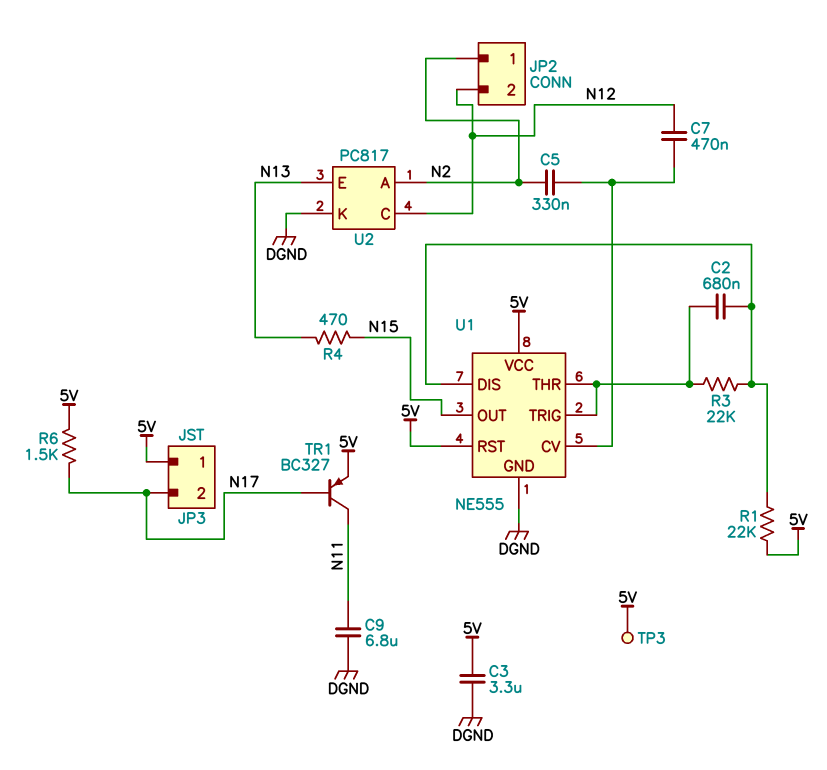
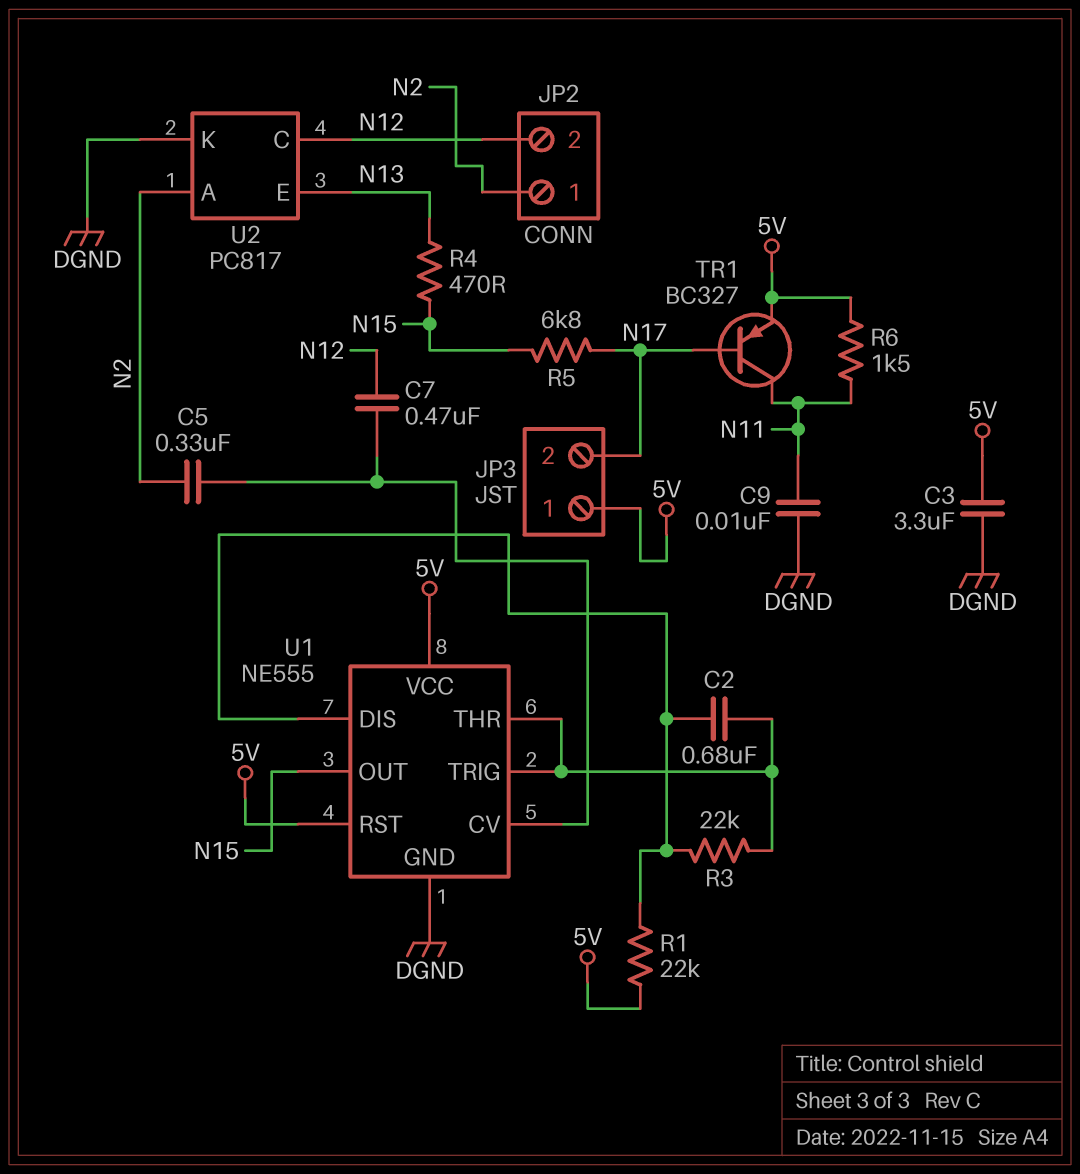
C9: 6.8uF (DGND, N11) -> 10nF (DGND, N11)
R5: none -> 6.8k (N15, N17)
R6: 1.5k (5V, N17) -> 1.5k (5V, N11)
TP3: test point (5V) -> none

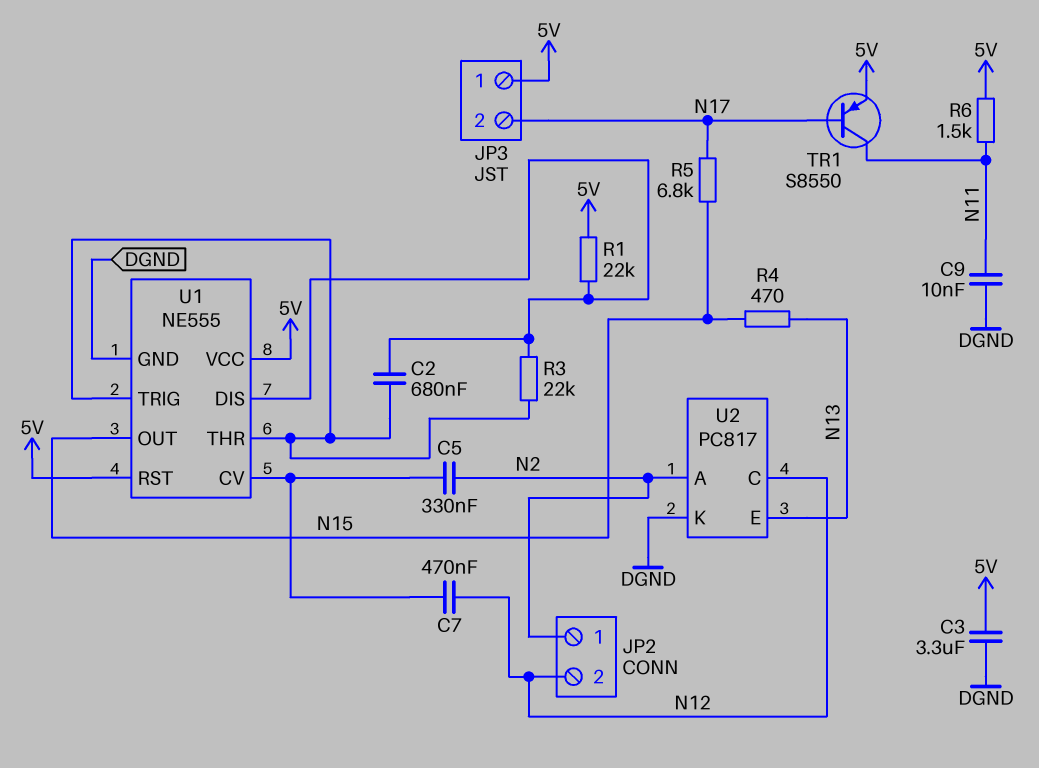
TR1: PNP BC327 (B N17, C N11, E 5V) -> PNP S8550 (B N17, C N11, E 5V)

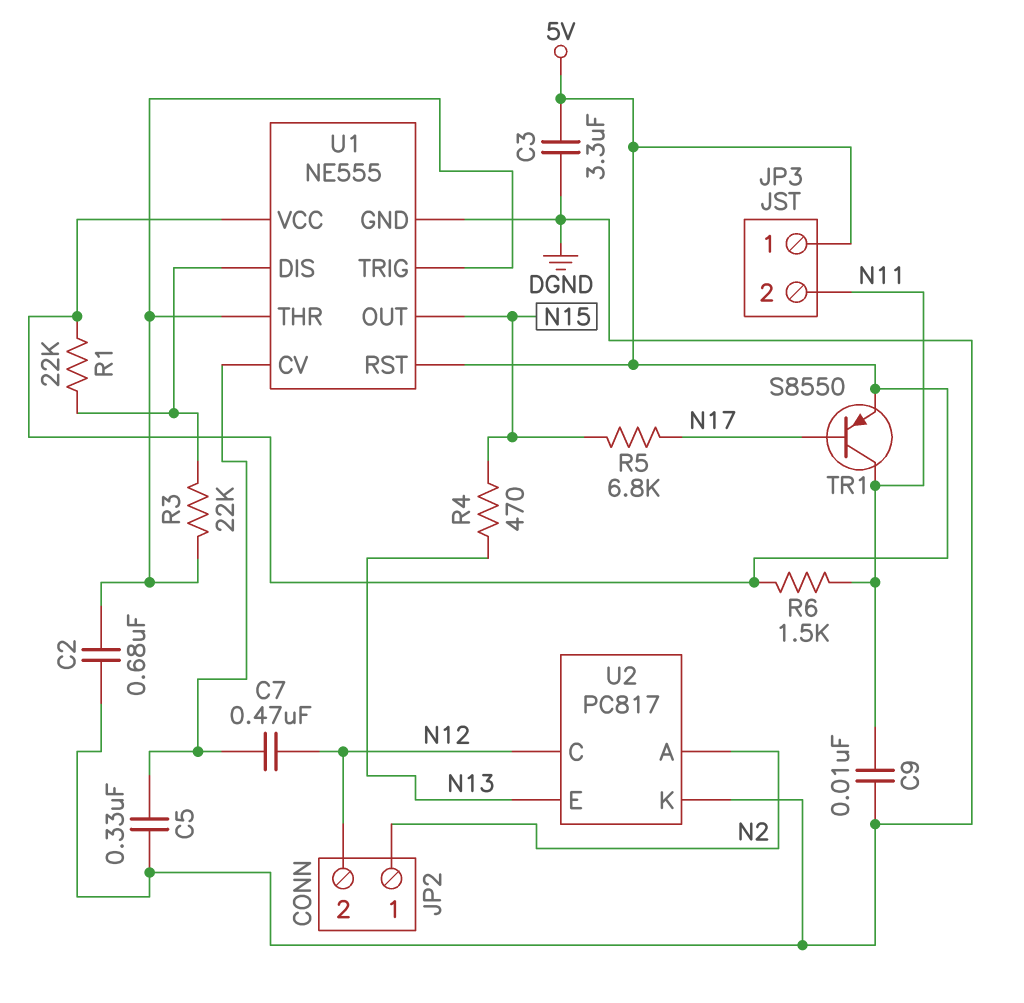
C2: 680nF (U1/DIS, U1/THR) -> 680nF (DGND, U1/THR)
C5: 330nF (N2, U1/CV) -> 330nF (DGND, U1/CV)
JP3 pin 2: N17 -> N11

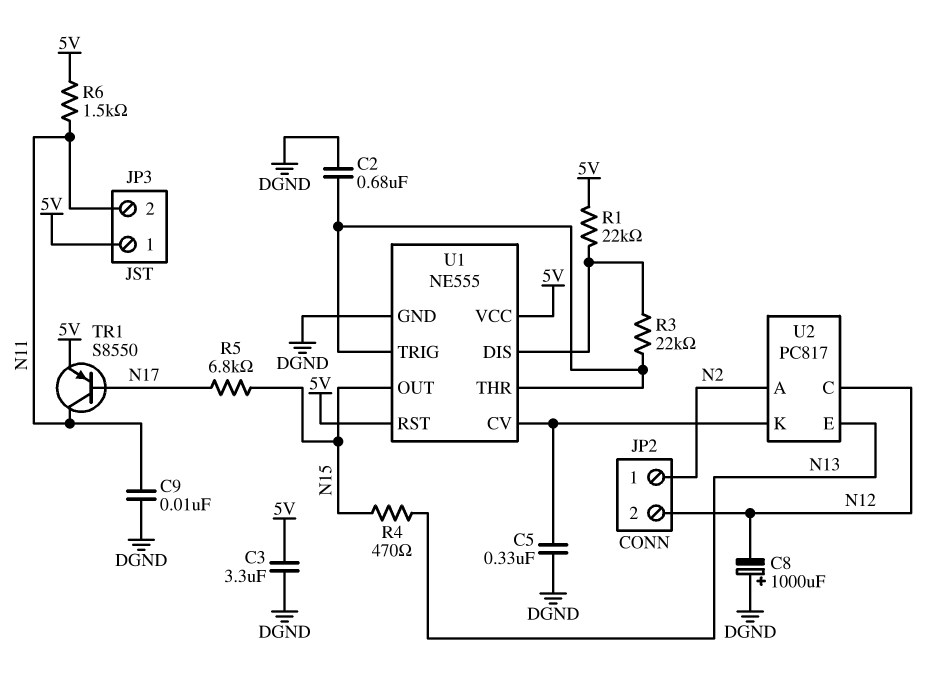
C7: 470nF (N12, U1/CV) -> none
C8: none -> 1000uF (plus DGND, minus N12)
U2 pin K: DGND -> U1/CV

